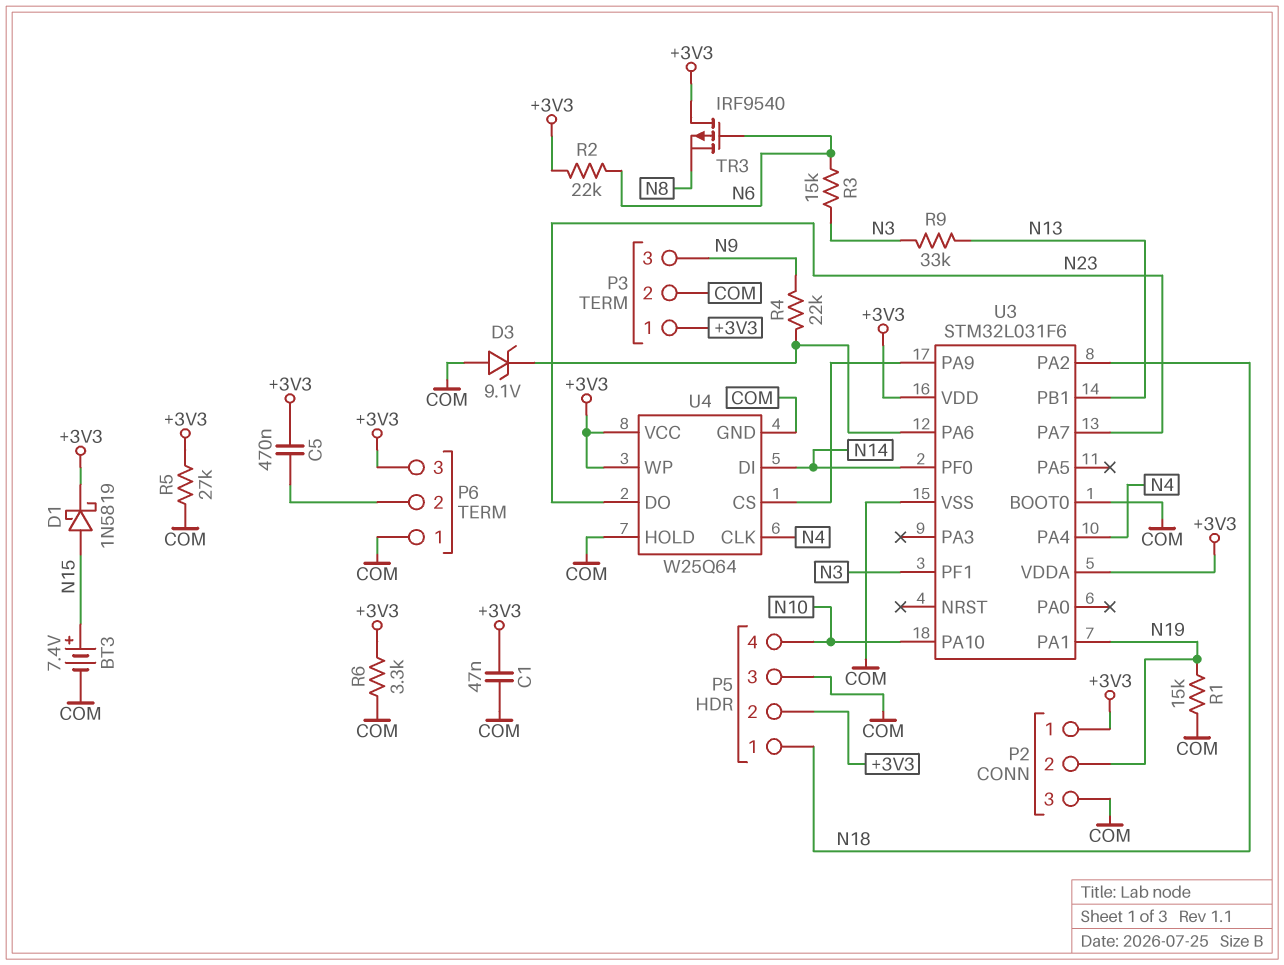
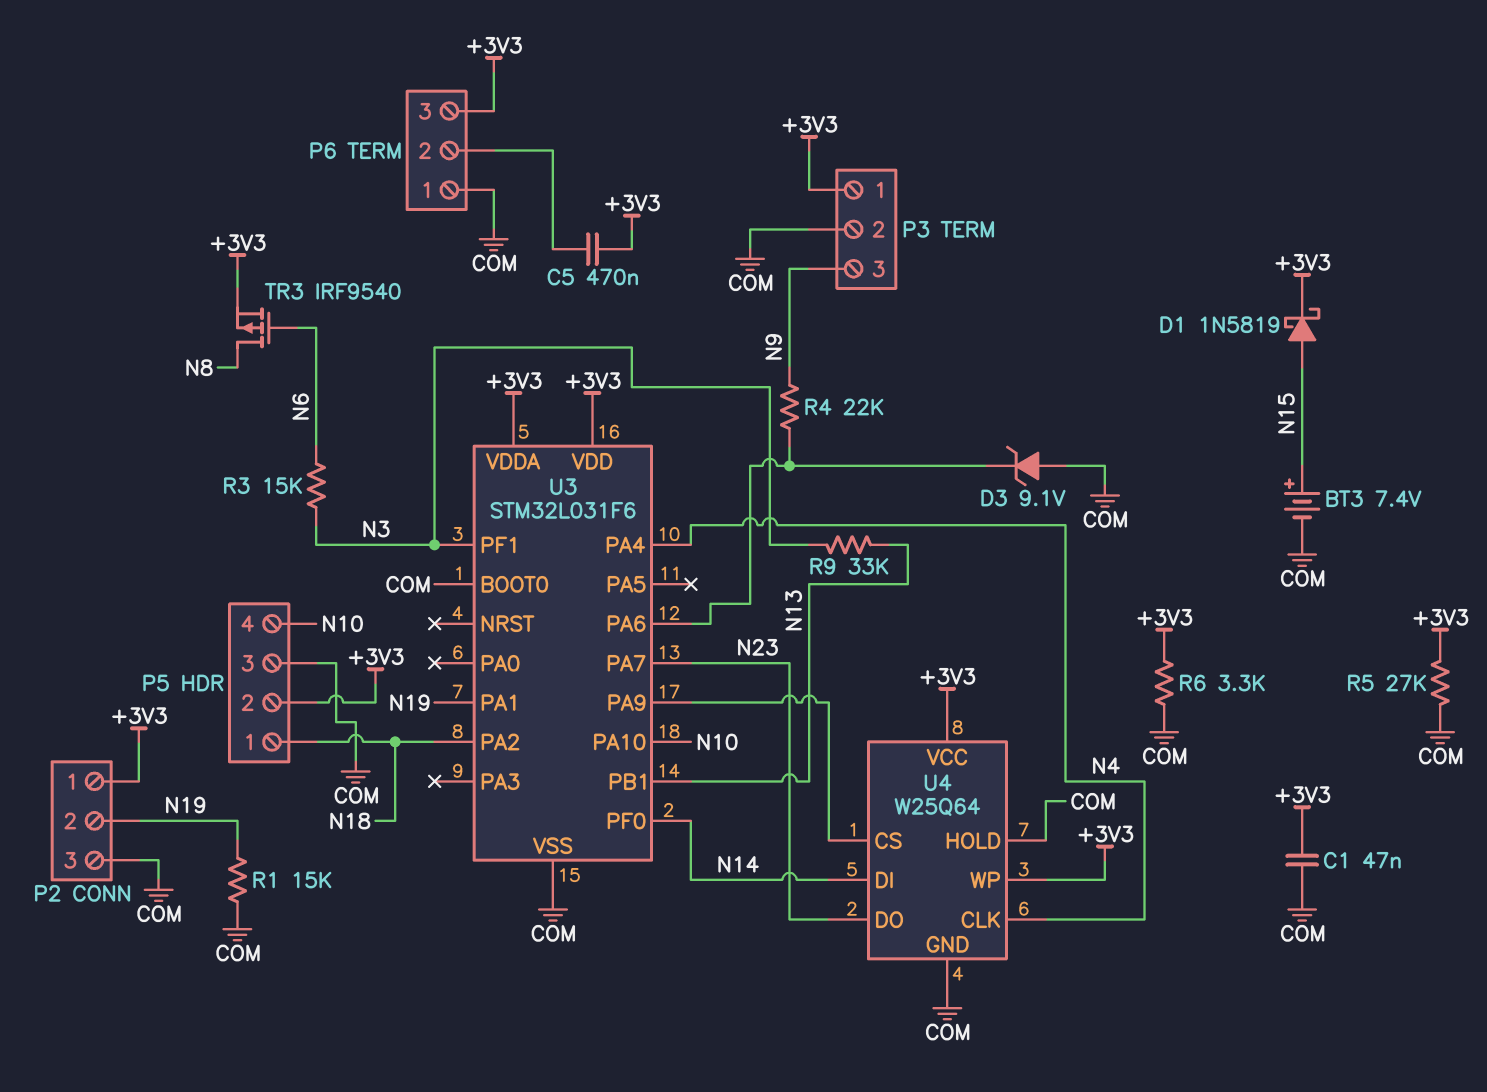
R2: 22k (+3V3, N6) -> none
TR3: PMOS IRF9540 (G N6, D +3V3, S N8) -> PMOS IRF9540 (G N6, D N8, S +3V3)

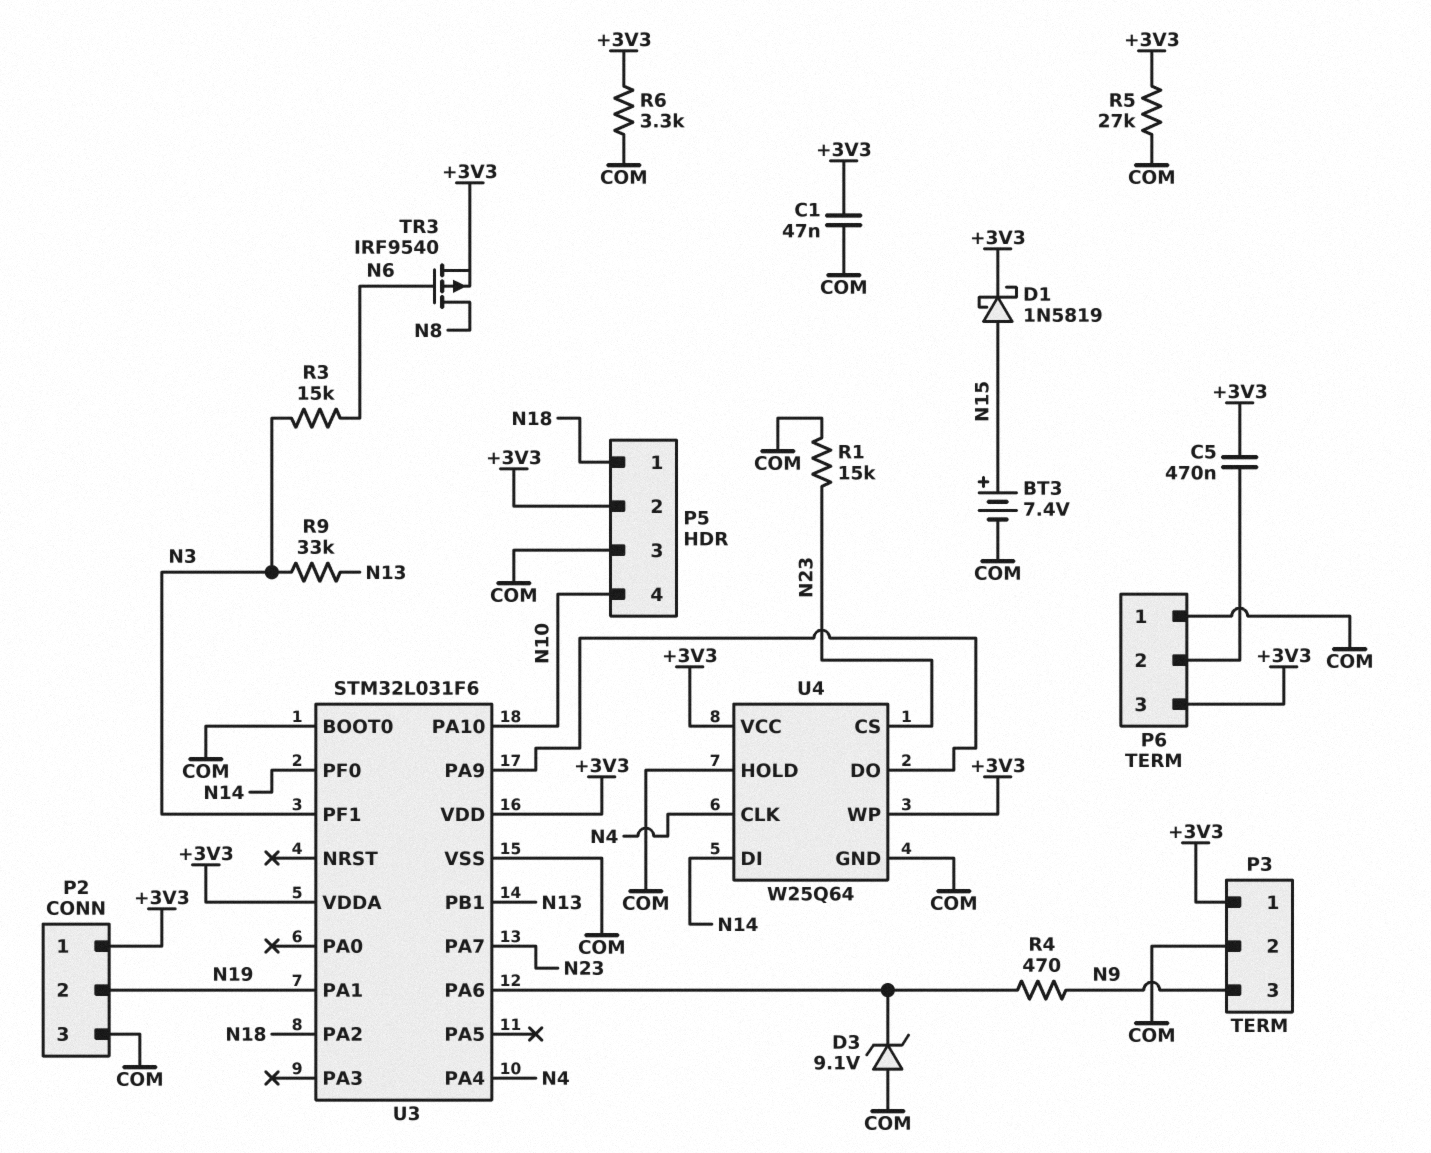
R1: 15k (COM, N19) -> 15k (COM, N23)
R4: 22k (N9, U3/PA6) -> 470 (N9, U3/PA6)
U4 pin CS: U3/PA9 -> N23
U4 pin DO: N23 -> U3/PA9

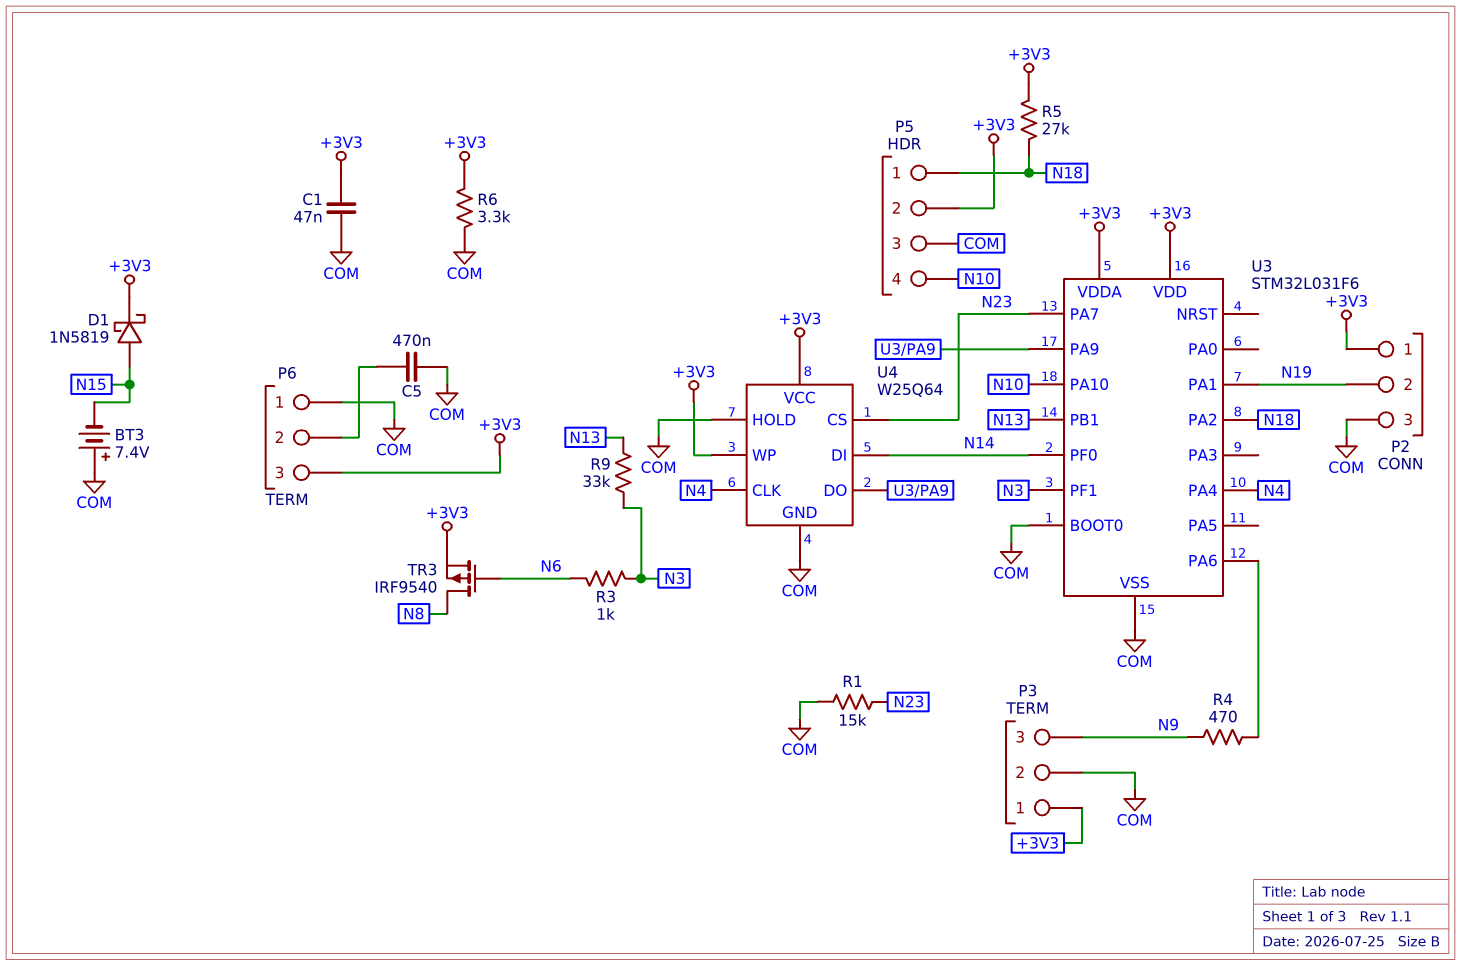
BT3: 7.4V (plus N15, minus COM) -> 7.4V (plus COM, minus N15)
C5: 470nF (+3V3, P6/2) -> 470nF (COM, P6/2)
D3: zener 9.1V (A COM, K U3/PA6) -> none
R3: 15k (N3, N6) -> 1k (N3, N6)
R5: 27k (+3V3, COM) -> 27k (+3V3, N18)

